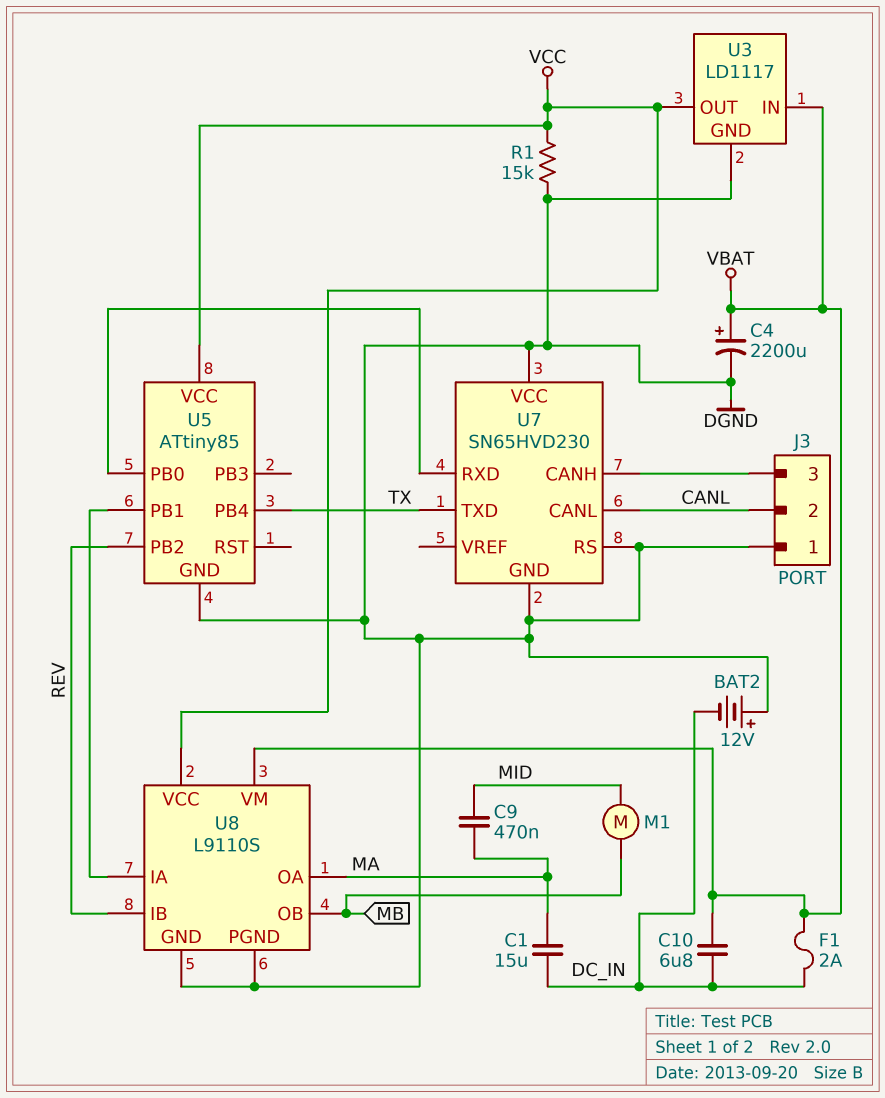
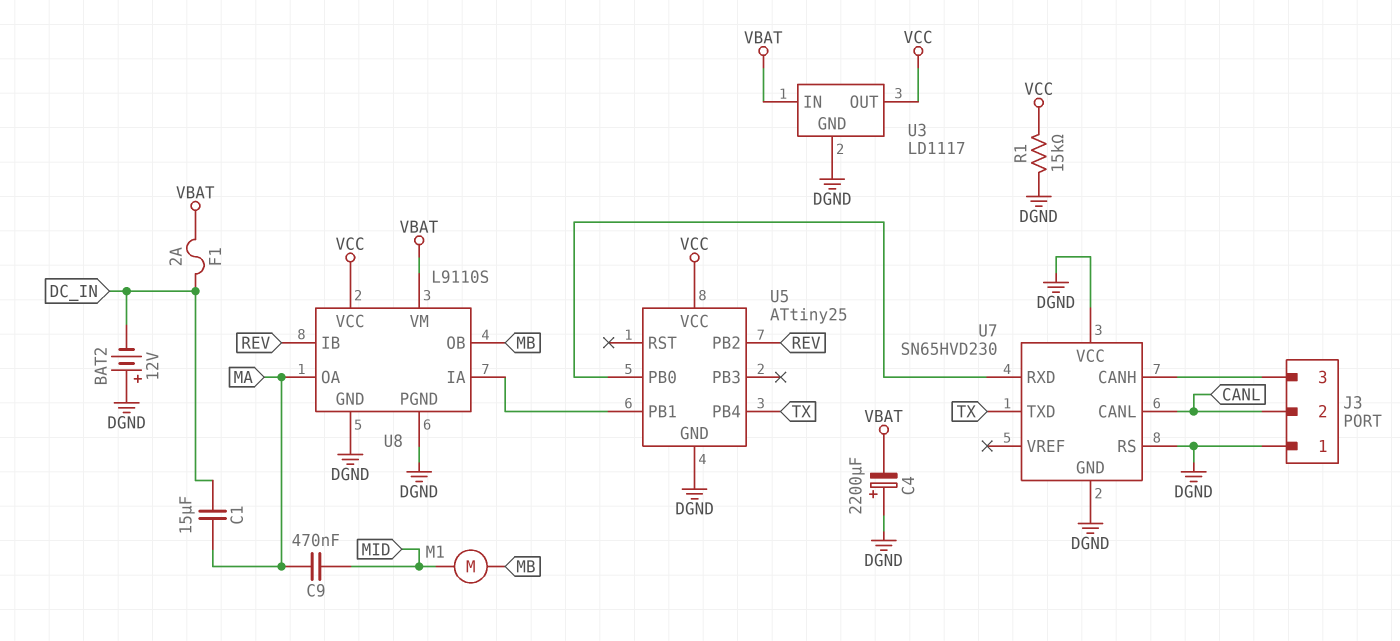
C4: 2200uF (plus VBAT, minus DGND) -> 2200uF (plus DGND, minus VBAT)
C10: 6.8uF (DC_IN, VBAT) -> none
U5: ATtiny85 -> ATtiny25

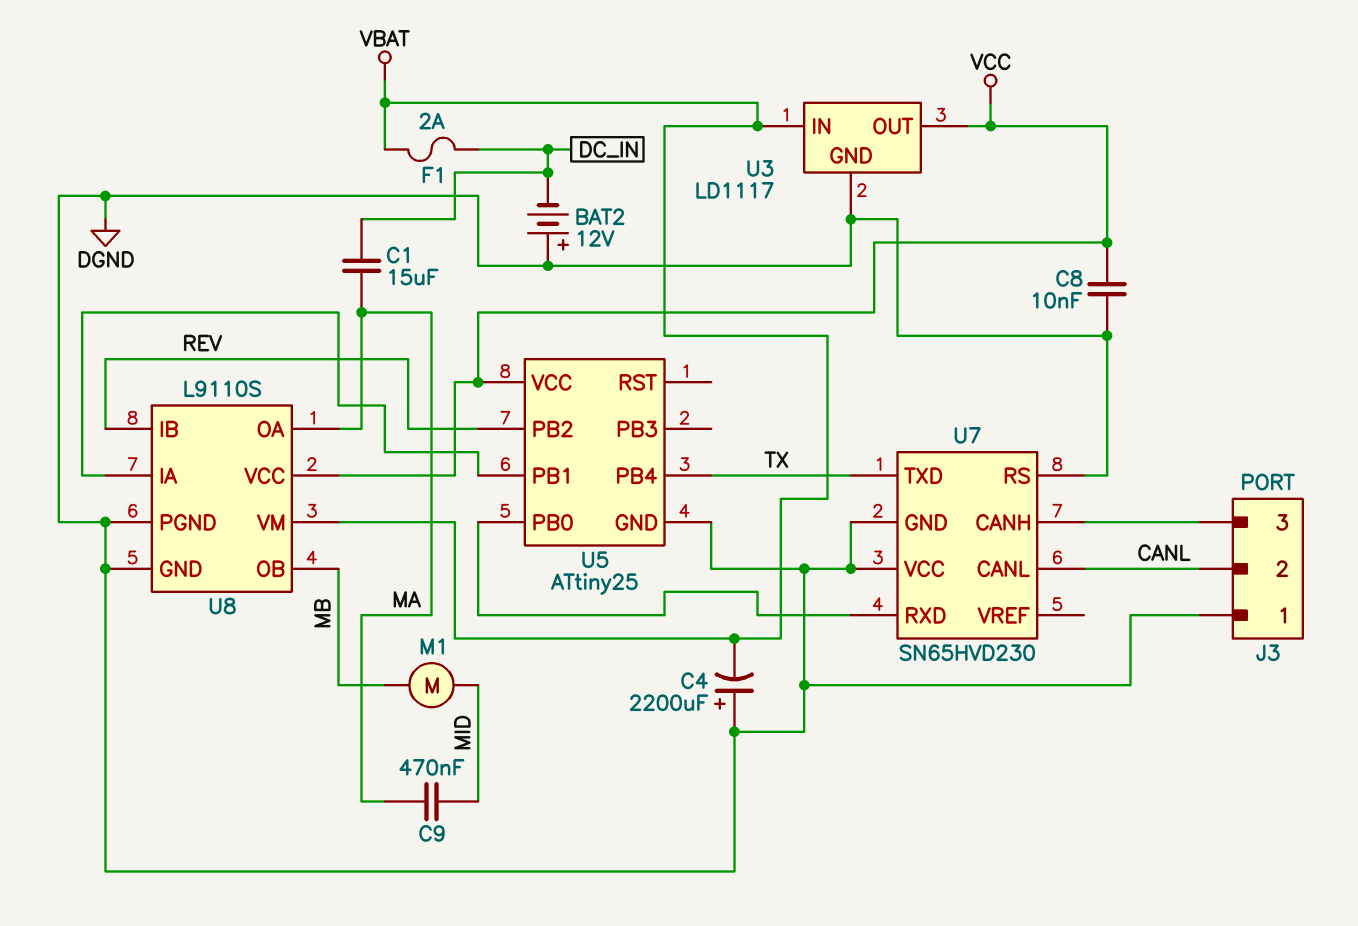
C8: none -> 10nF (DGND, VCC)
R1: 15k (DGND, VCC) -> none

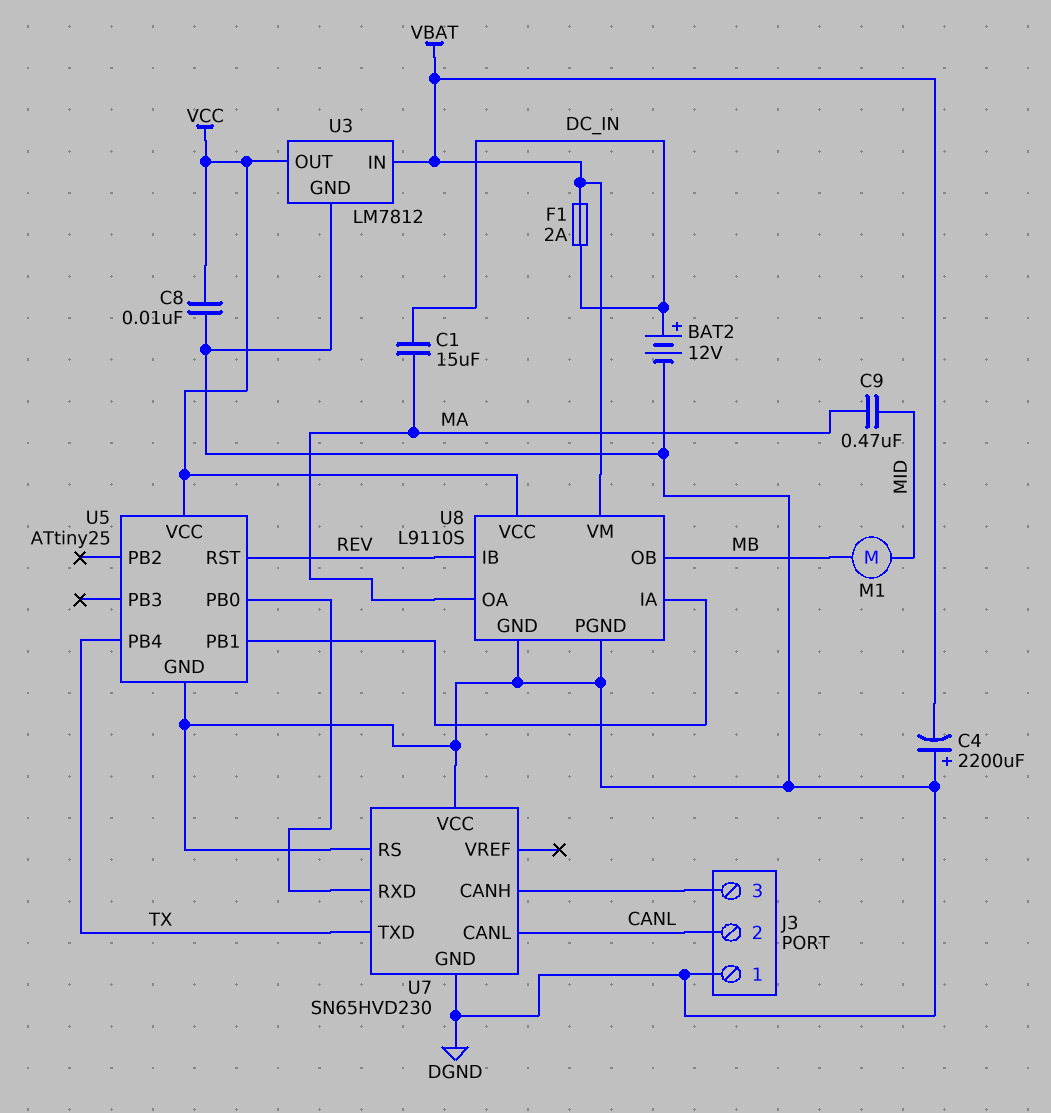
BAT2: 12V (plus DGND, minus DC_IN) -> 12V (plus DC_IN, minus DGND)
U3: LD1117 -> LM7812
U5 pin PB2: REV -> none
U5 pin RST: none -> REV

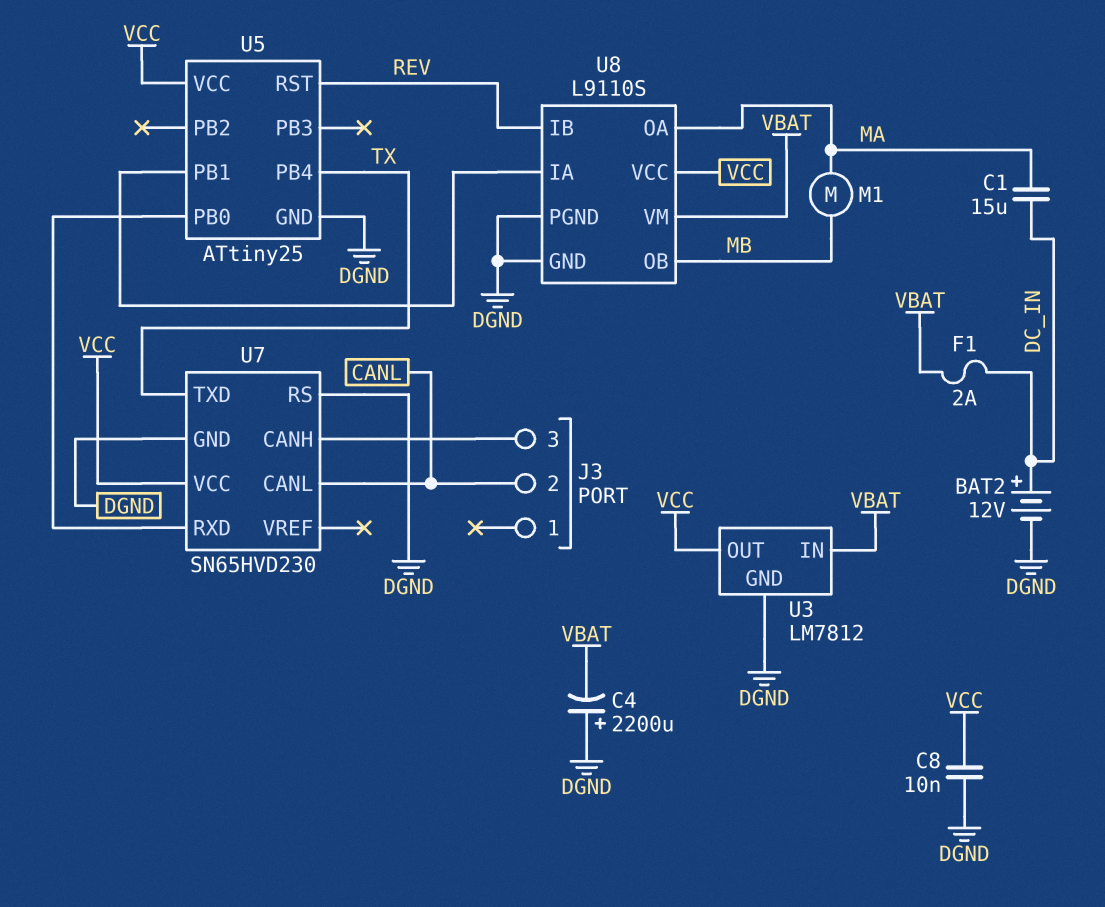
C9: 470nF (MA, MID) -> none
J3 pin 1: DGND -> none
M1: motor (MB, MID) -> motor (MA, MB)
U7 pin VCC: DGND -> VCC

